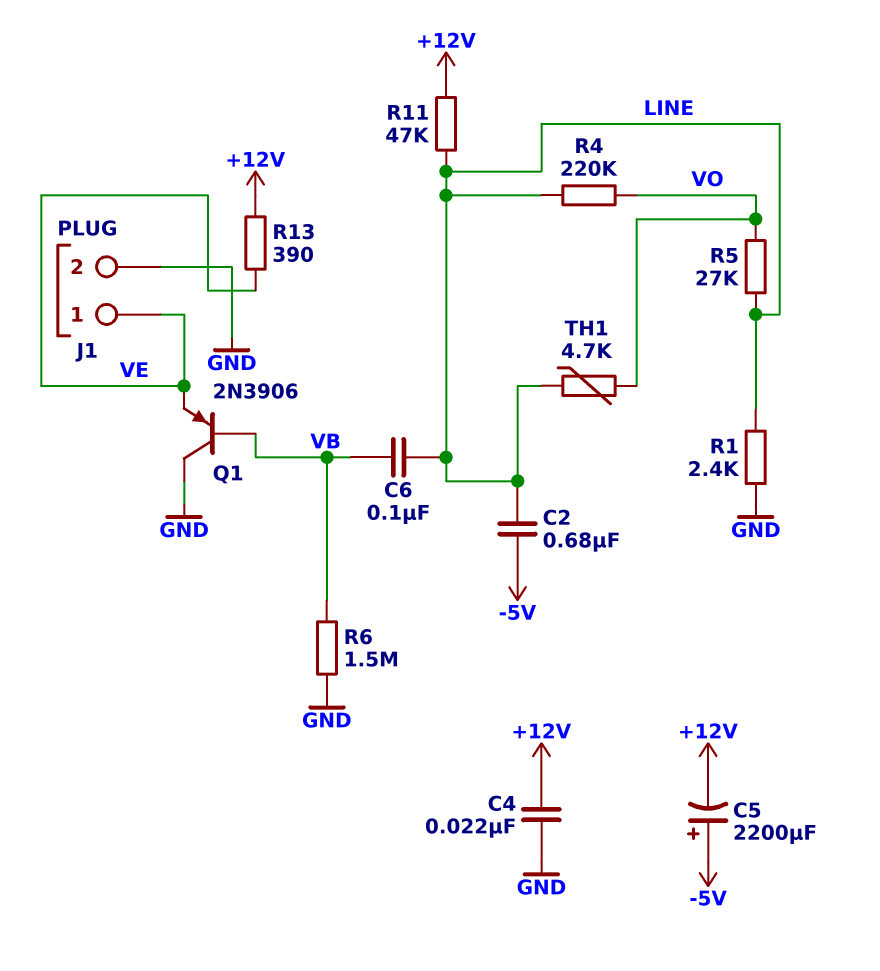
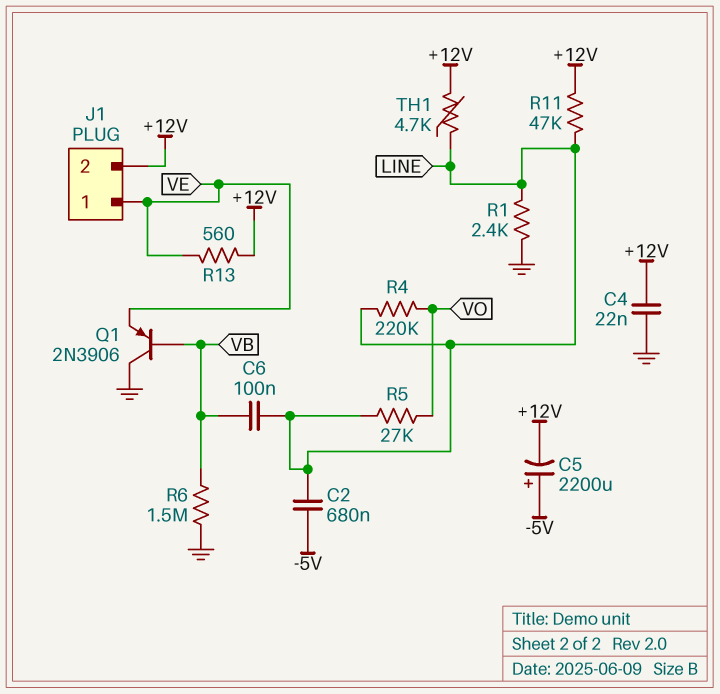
J1 pin 2: GND -> +12V
R13: 390 (+12V, VE) -> 560 (+12V, VE)
TH1: 4.7k (LINE, VO) -> 4.7k (+12V, LINE)

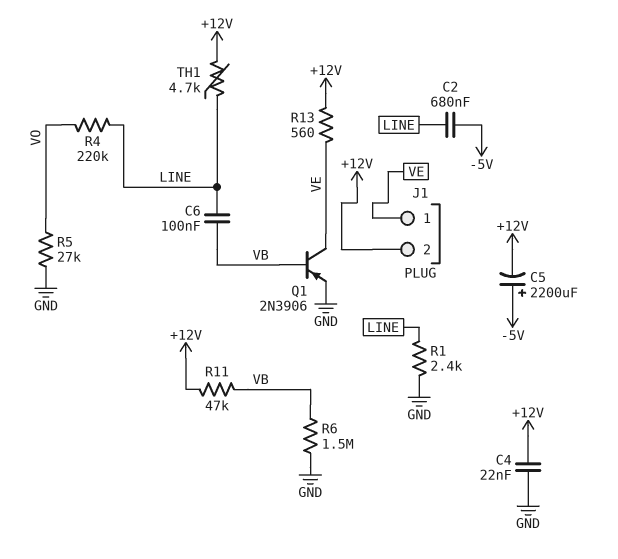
Q1: PNP 2N3906 (B VB, C GND, E VE) -> PNP 2N3906 (B VB, C VE, E GND)
R5: 27k (LINE, VO) -> 27k (GND, VO)
R11: 47k (+12V, LINE) -> 47k (+12V, VB)

